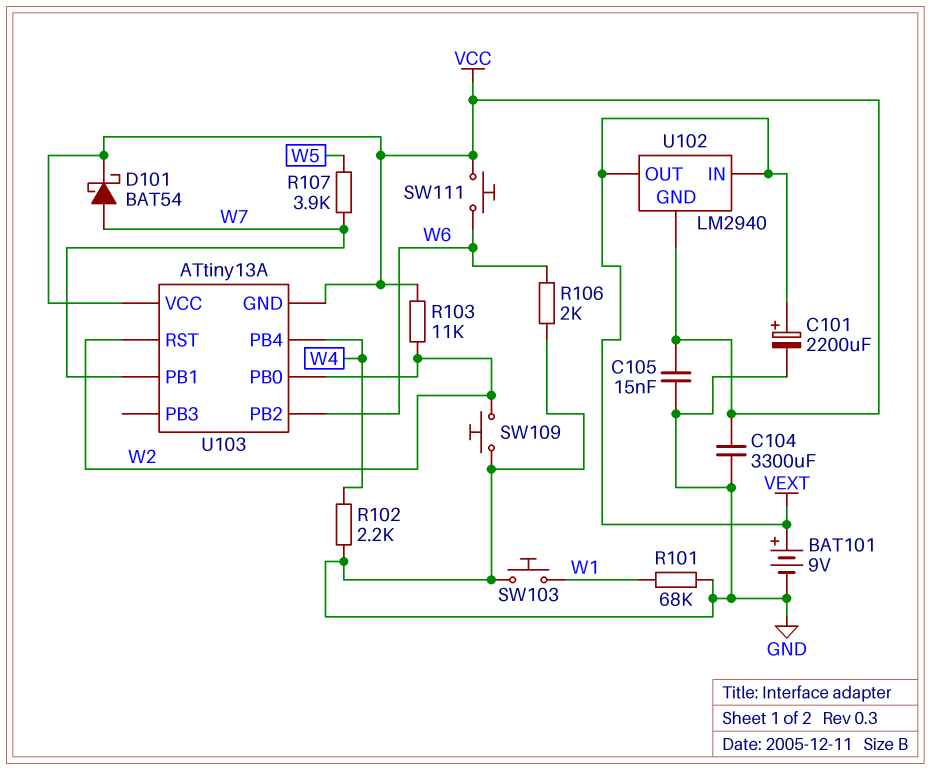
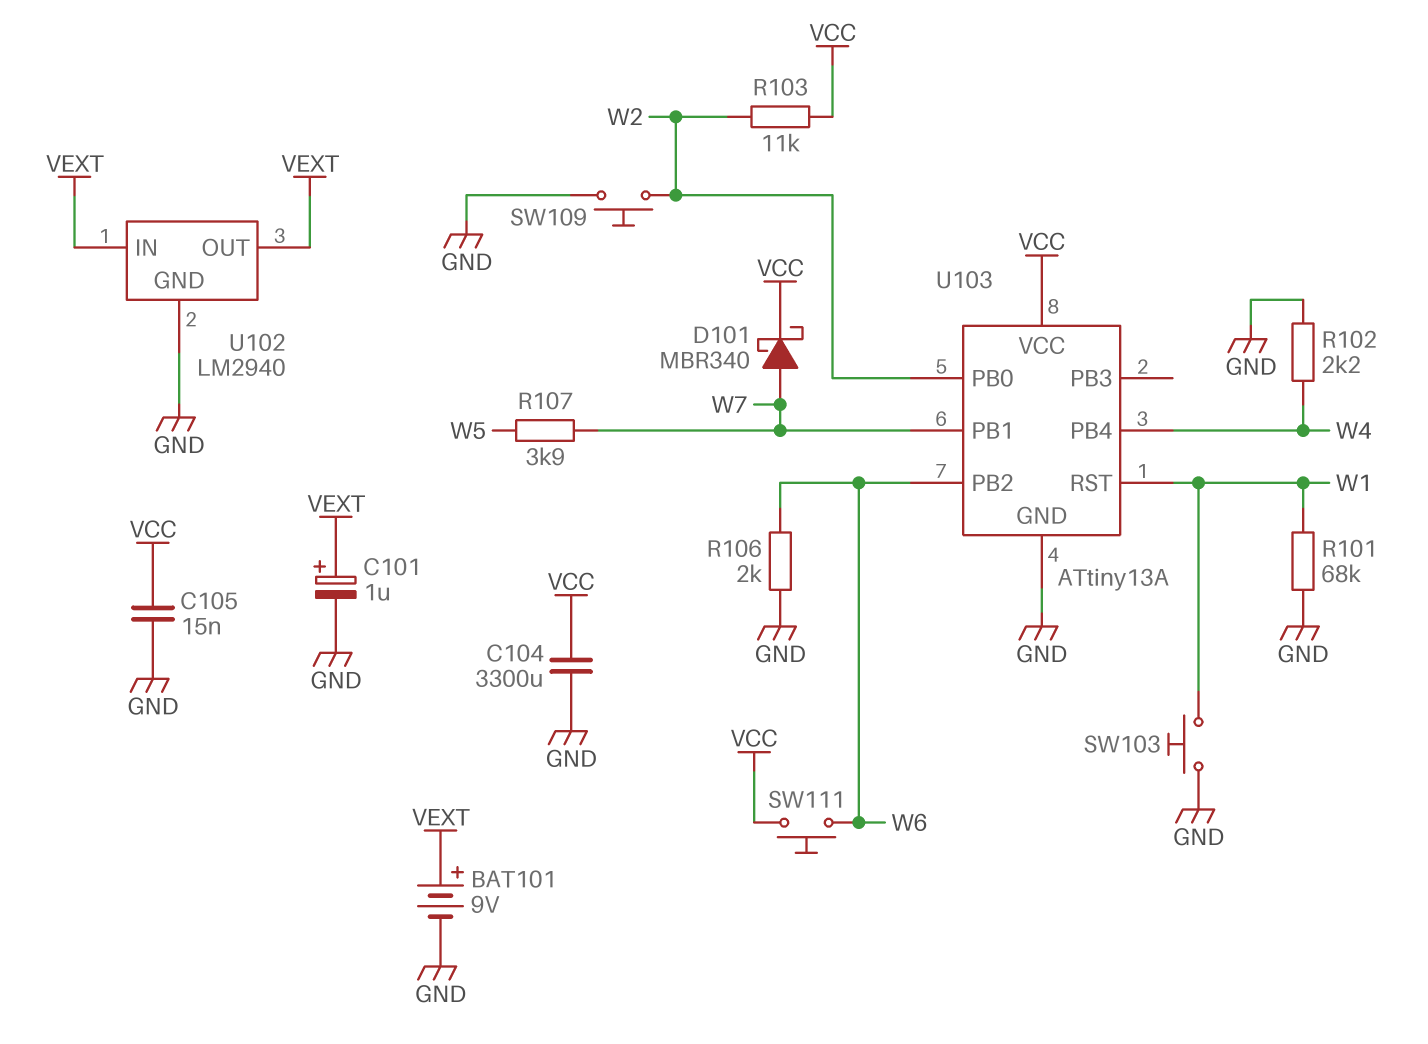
C101: 2200uF (plus VEXT, minus GND) -> 1uF (plus VEXT, minus GND)
D101: schottky BAT54 (A W7, K VCC) -> schottky MBR340 (A W7, K VCC)
U102 pin GND: VCC -> GND
U103 pin GND: VCC -> GND
U103 pin RST: W2 -> W1

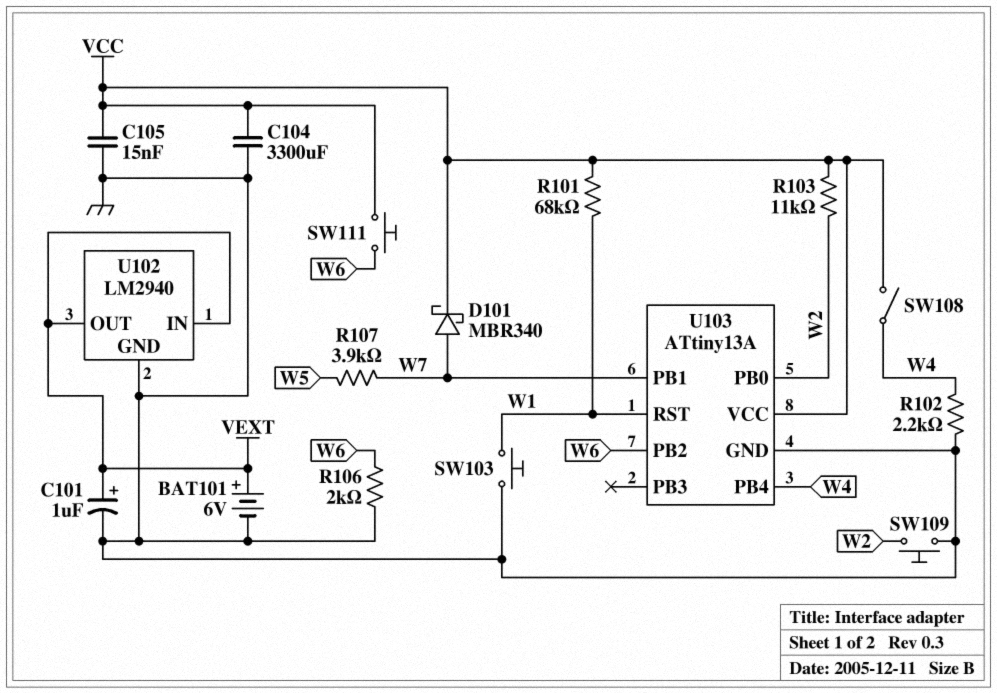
BAT101: 9V (plus VEXT, minus GND) -> 6V (plus VEXT, minus GND)
R101: 68k (GND, W1) -> 68k (VCC, W1)
SW108: none -> switch (VCC, W4)

